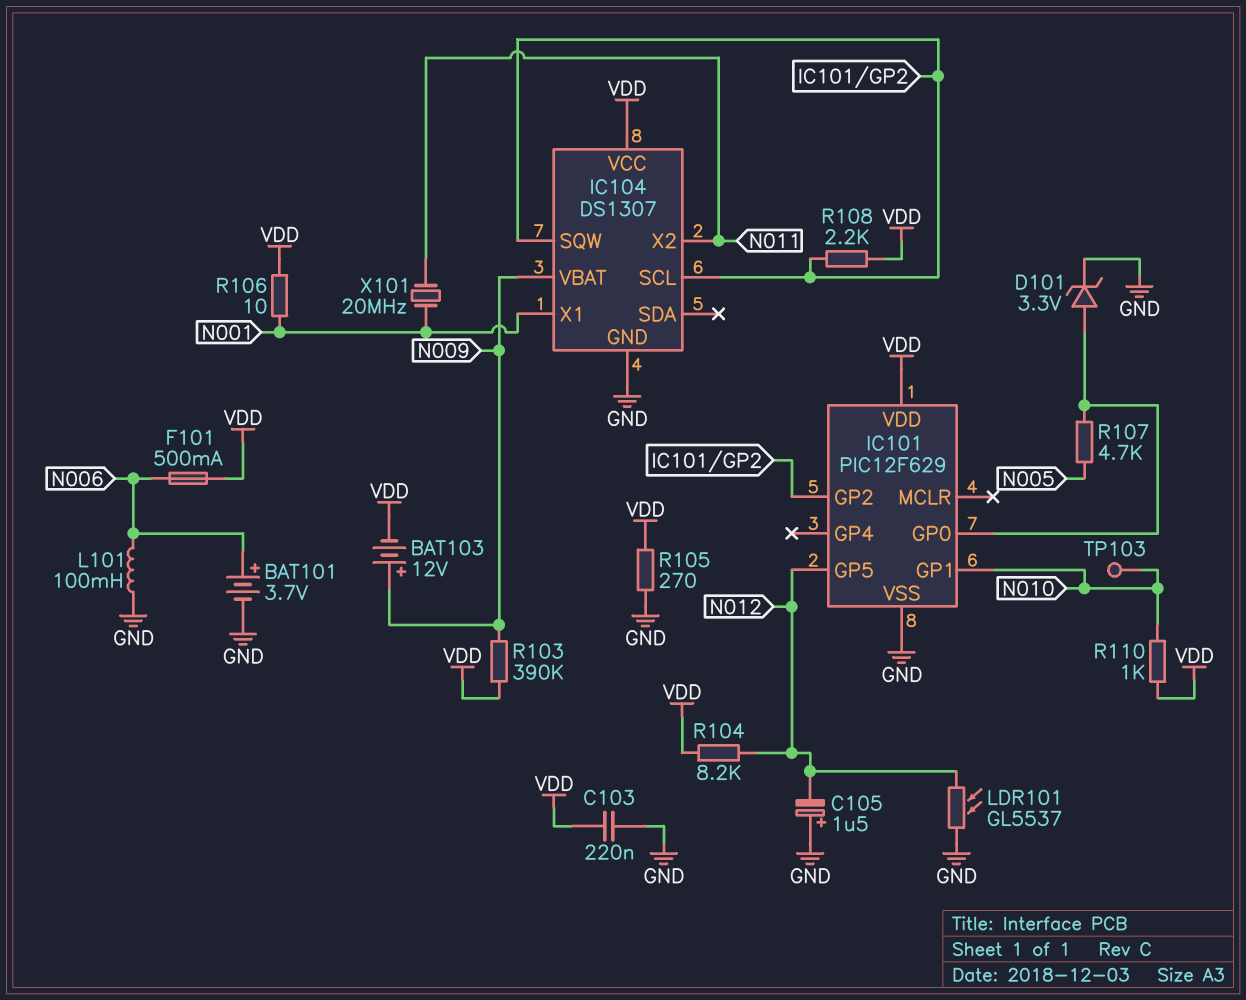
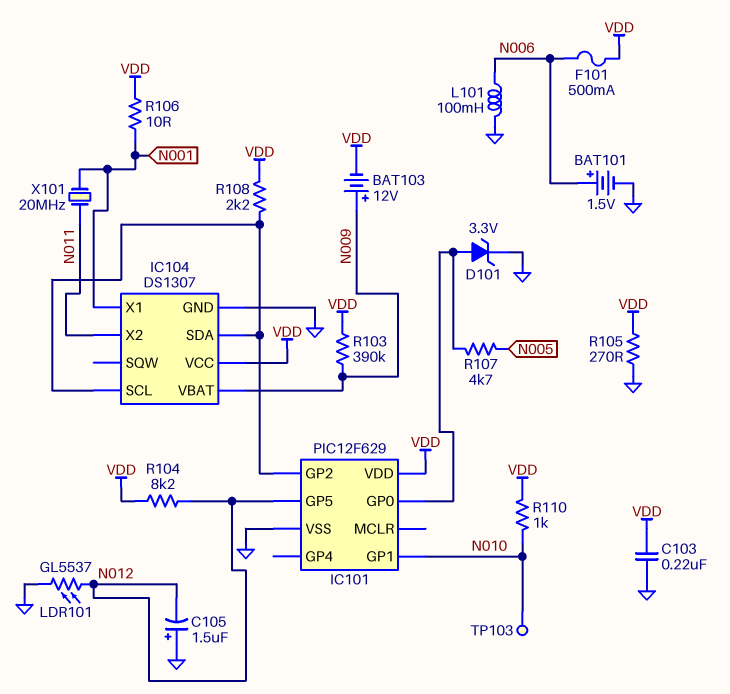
BAT101: 3.7V (plus N006, minus GND) -> 1.5V (plus N006, minus GND)
IC104 pin SDA: none -> IC101/GP2
IC104 pin SQW: IC101/GP2 -> none

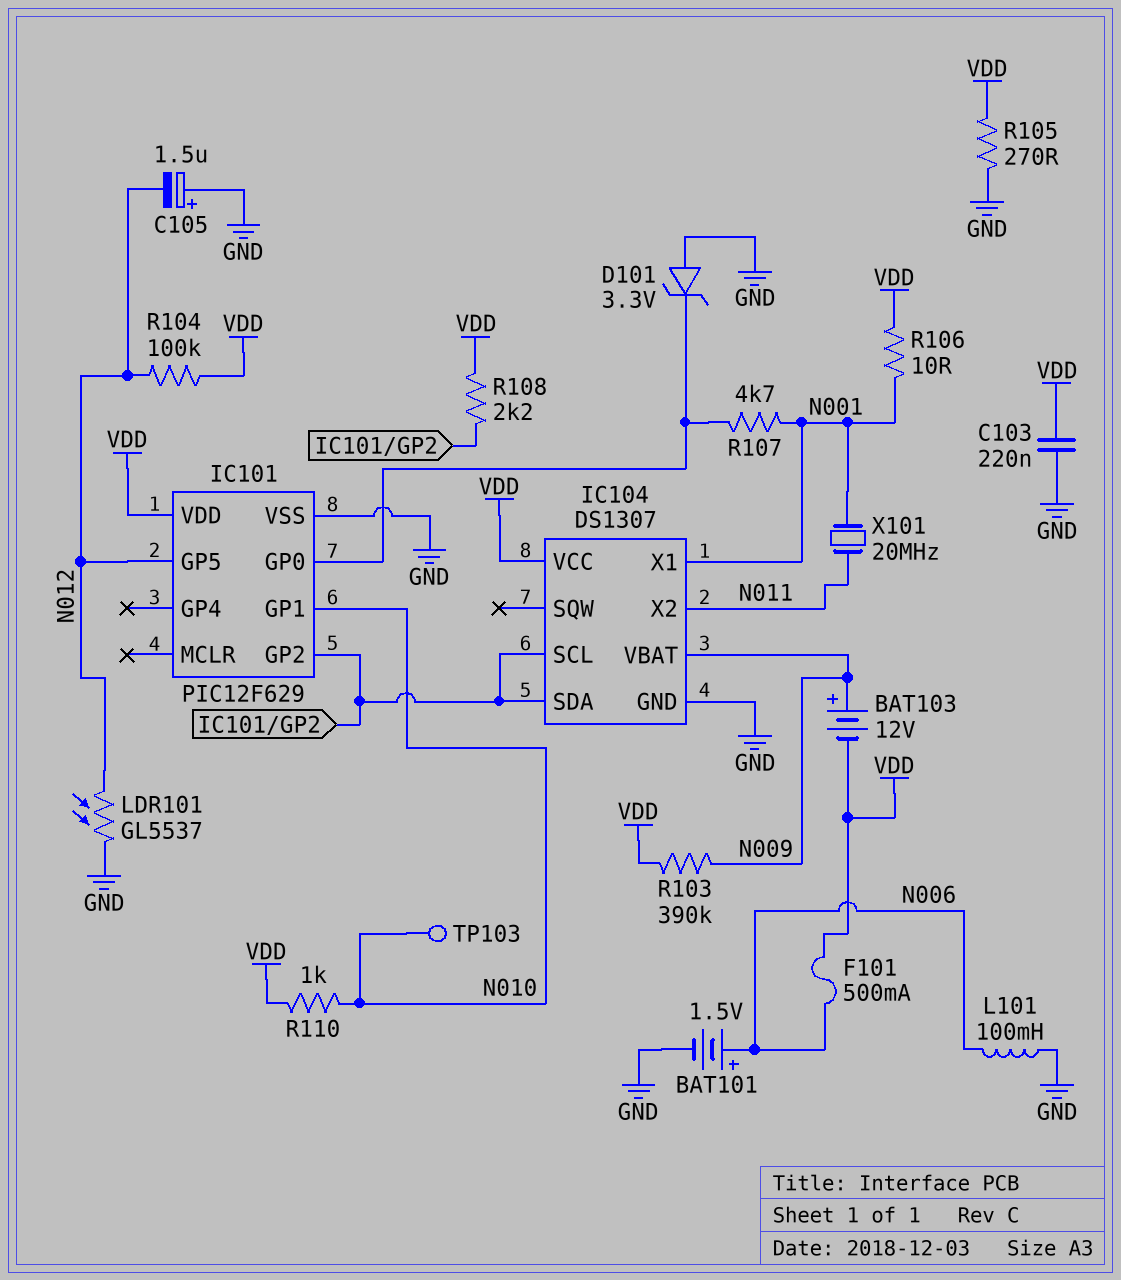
D101: zener 3.3V (A IC101/GP0, K GND) -> zener 3.3V (A GND, K IC101/GP0)
R104: 8.2k (N012, VDD) -> 100k (N012, VDD)
R107: 4.7k (IC101/GP0, N005) -> 4.7k (IC101/GP0, N001)

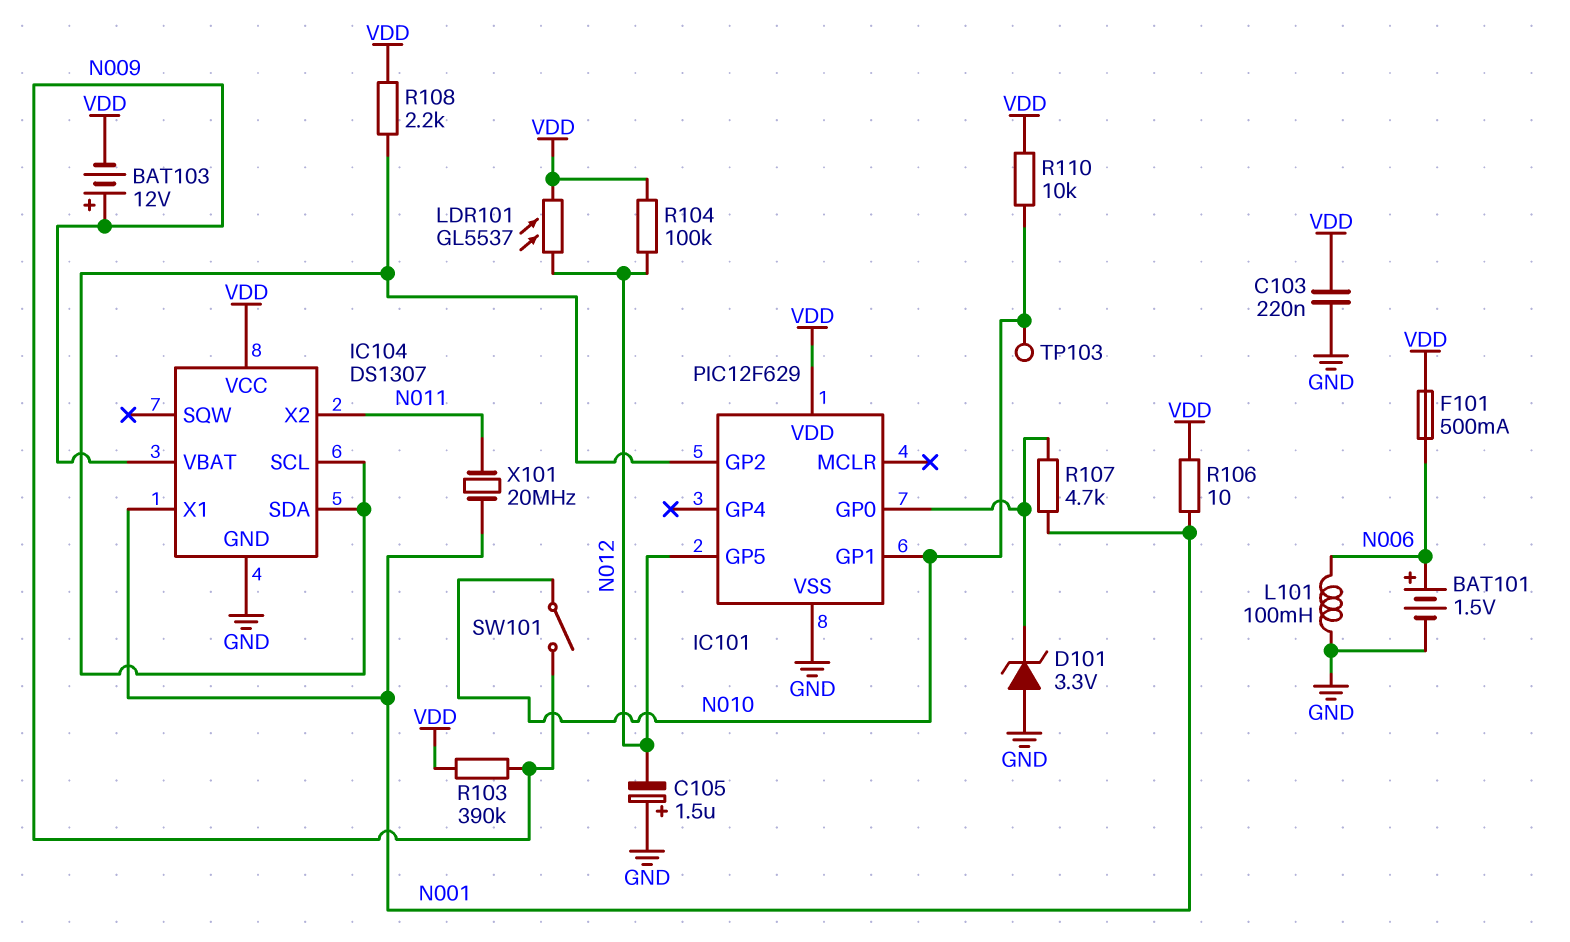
LDR101: GL5537 (GND, N012) -> GL5537 (N012, VDD)
R105: 270 (GND, VDD) -> none
R110: 1k (N010, VDD) -> 10k (N010, VDD)
SW101: none -> switch (N009, N010)

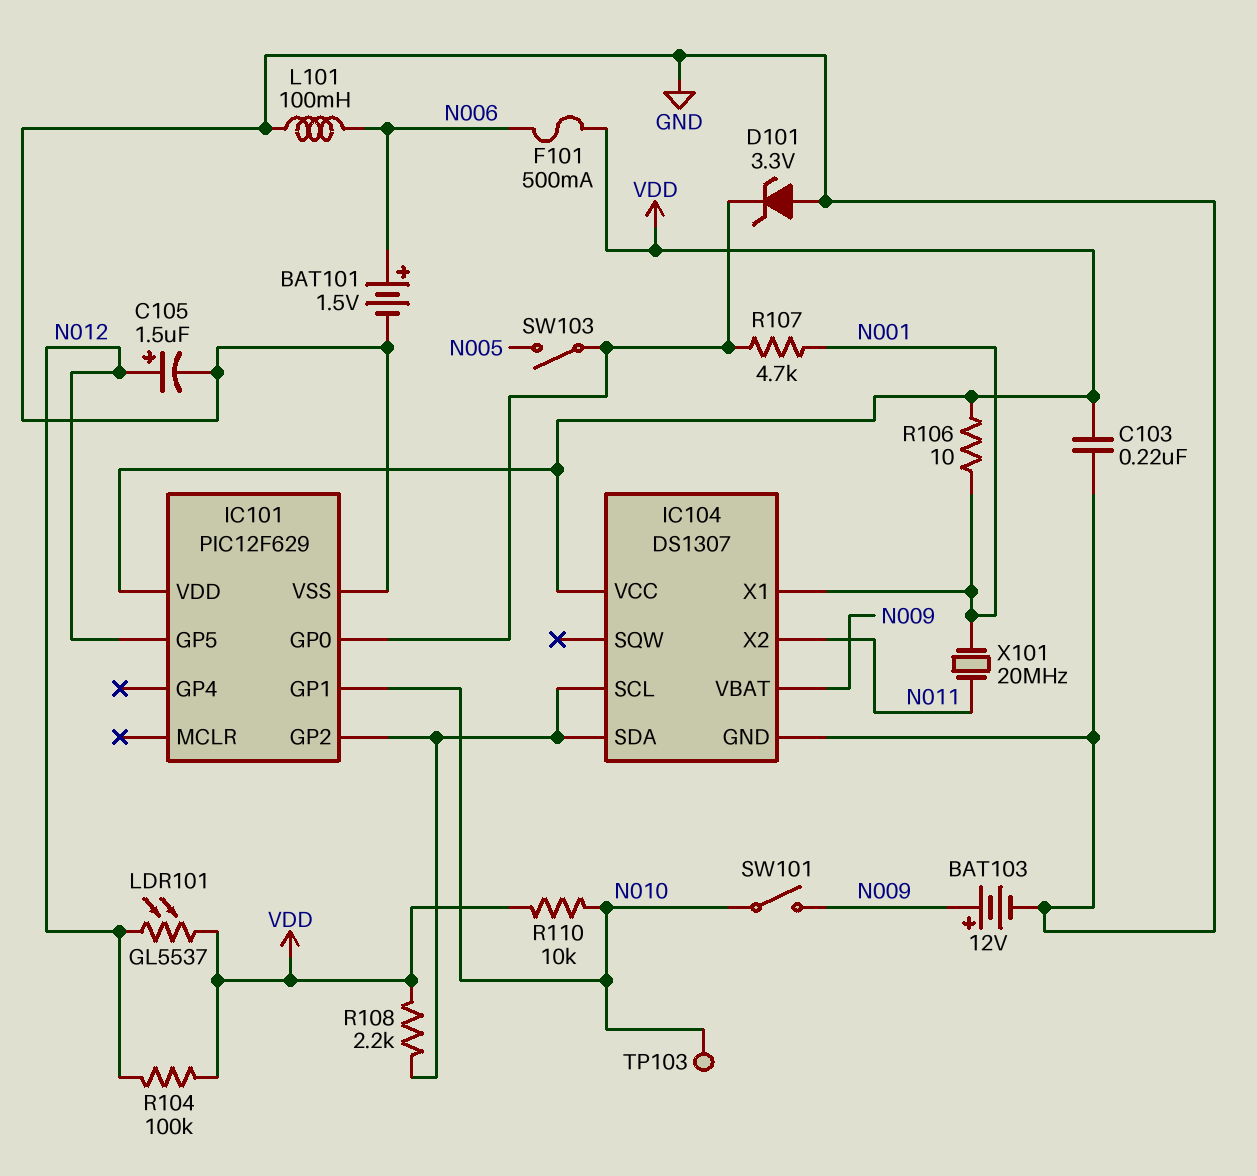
BAT103: 12V (plus N009, minus VDD) -> 12V (plus N009, minus GND)
C105: 1.5uF (plus GND, minus N012) -> 1.5uF (plus N012, minus GND)
R103: 390k (N009, VDD) -> none
SW103: none -> switch (IC101/GP0, N005)

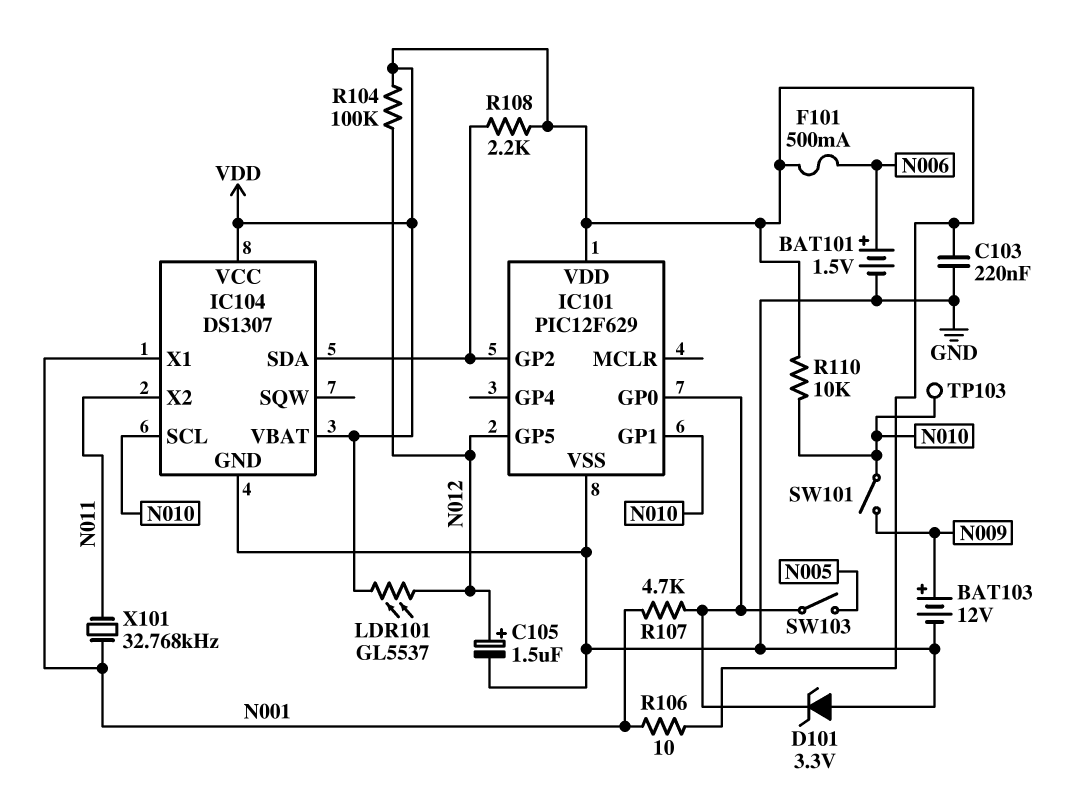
IC104 pin SCL: IC101/GP2 -> N010
IC104 pin VBAT: N009 -> VDD
L101: 100mH (GND, N006) -> none
X101: 20MHz (N001, N011) -> 32.768kHz (N001, N011)

